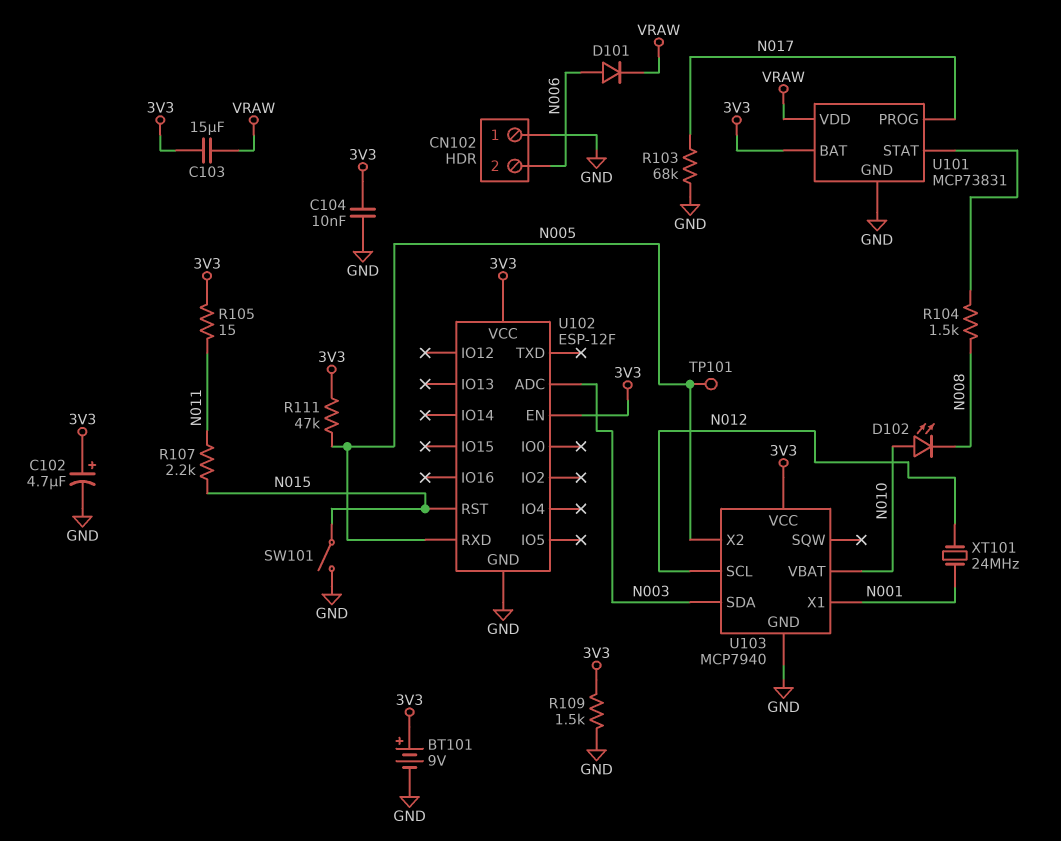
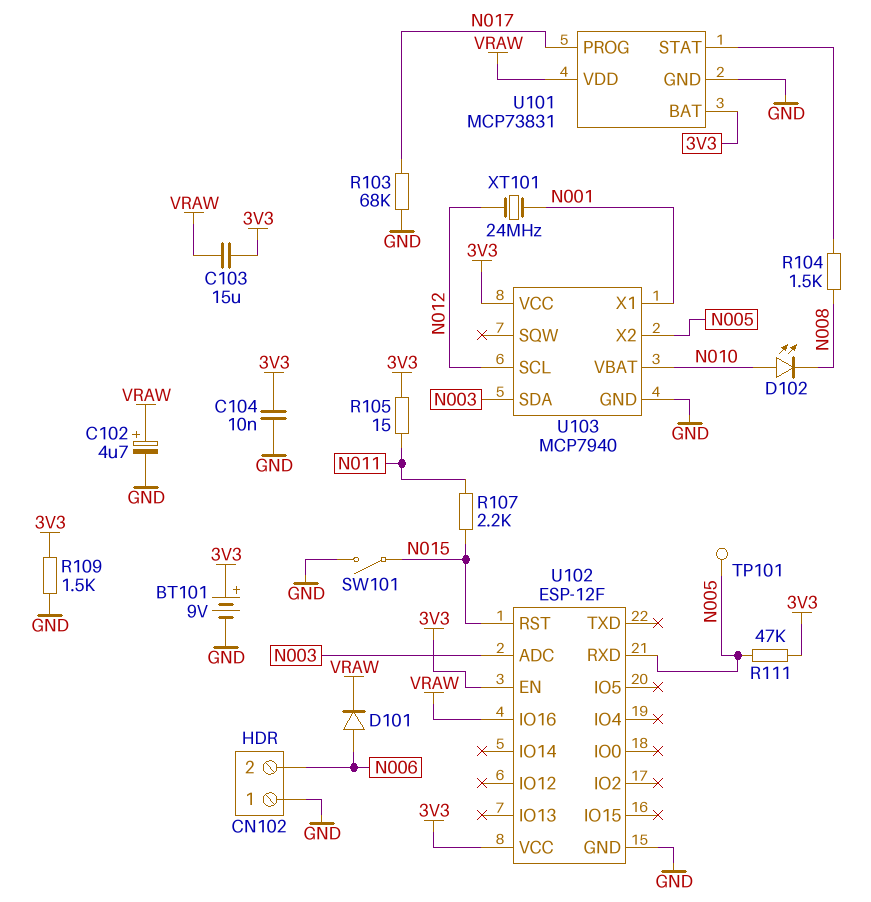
C102: 4.7uF (plus 3V3, minus GND) -> 4.7uF (plus VRAW, minus GND)
U102 pin IO16: none -> VRAW

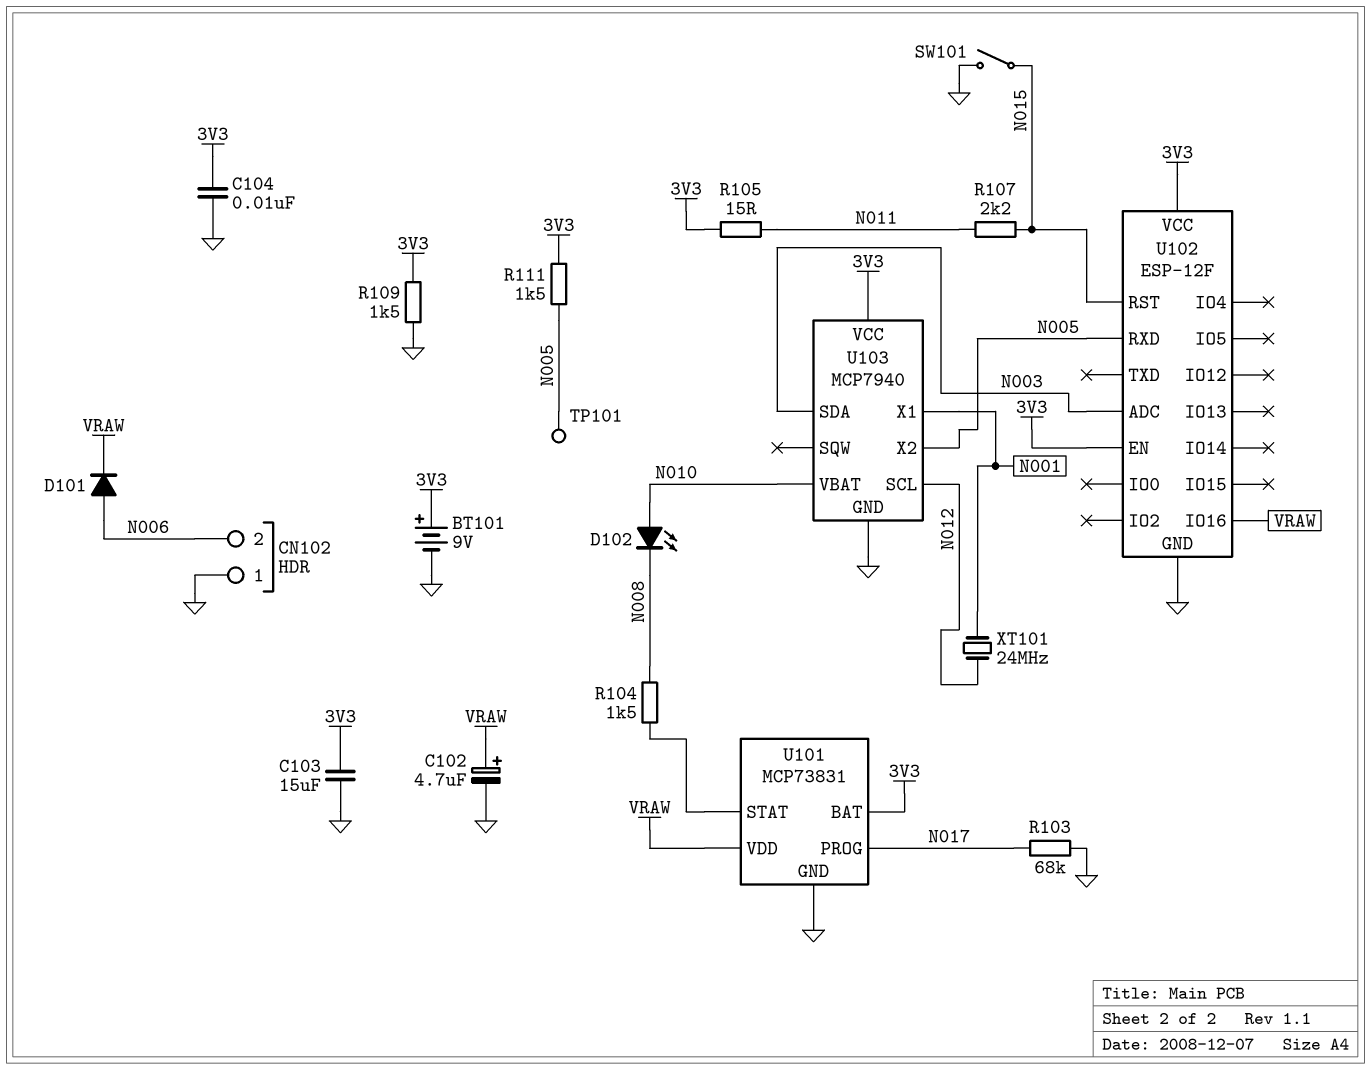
C103: 15uF (3V3, VRAW) -> 15uF (3V3, GND)
R111: 47k (3V3, N005) -> 1.5k (3V3, N005)

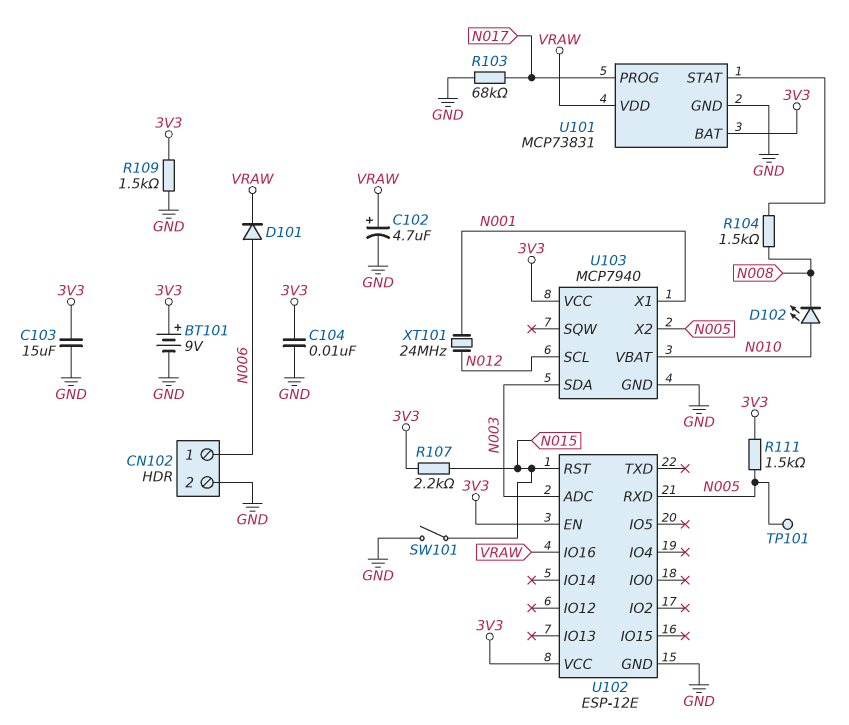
CN102 pin 1: GND -> N006
CN102 pin 2: N006 -> GND
R105: 15 (3V3, N011) -> none
R107: 2.2k (N011, N015) -> 2.2k (3V3, N015)
U102: ESP-12F -> ESP-12E

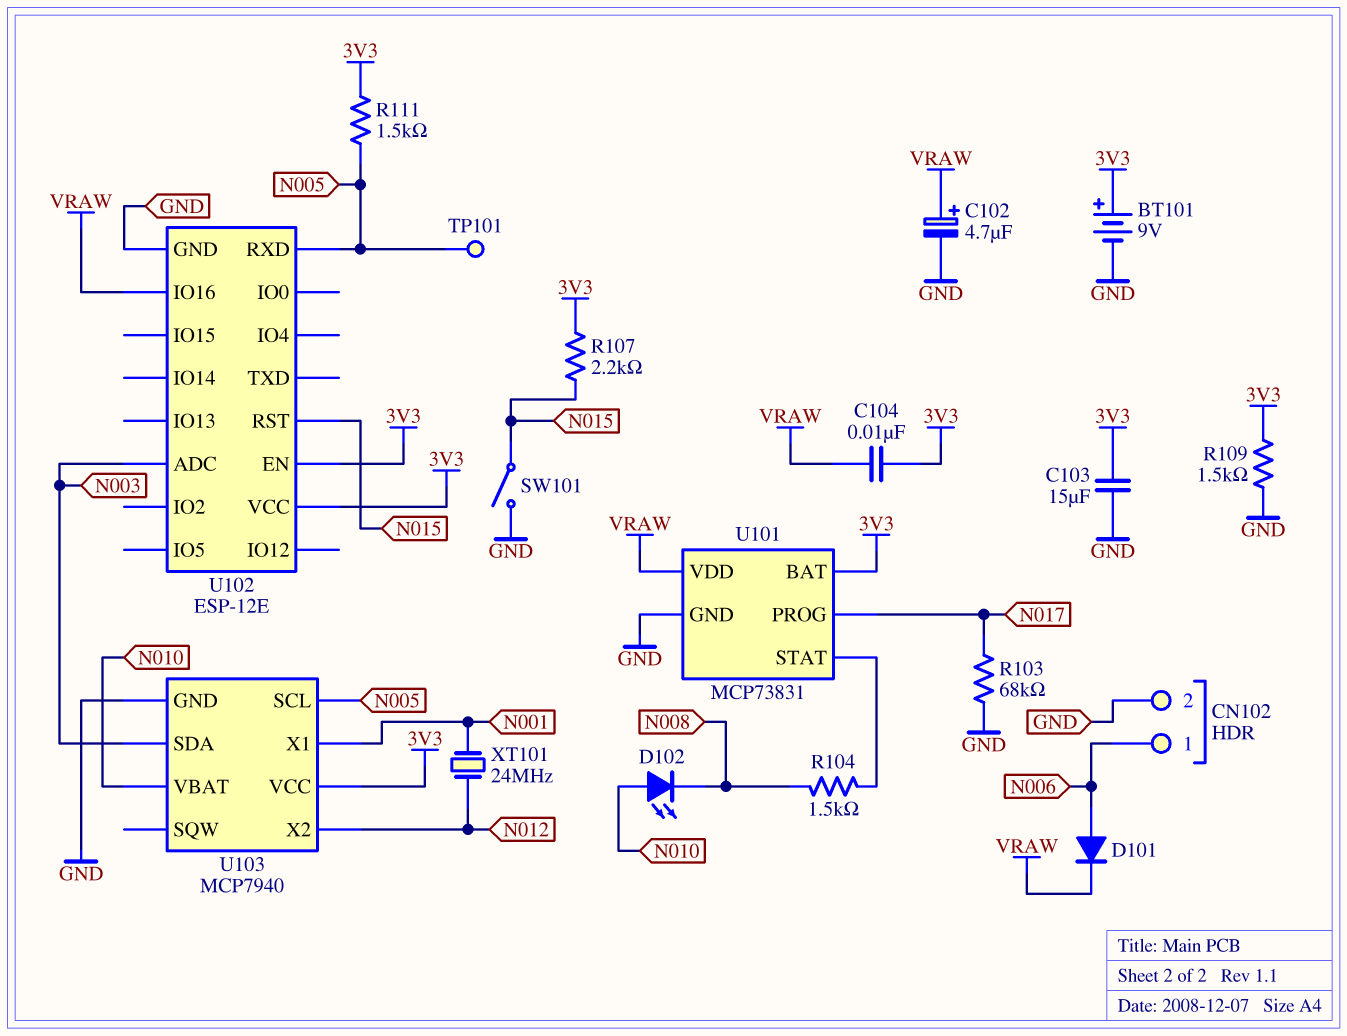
C104: 10nF (3V3, GND) -> 10nF (3V3, VRAW)
U103 pin SCL: N012 -> N005
U103 pin X2: N005 -> N012

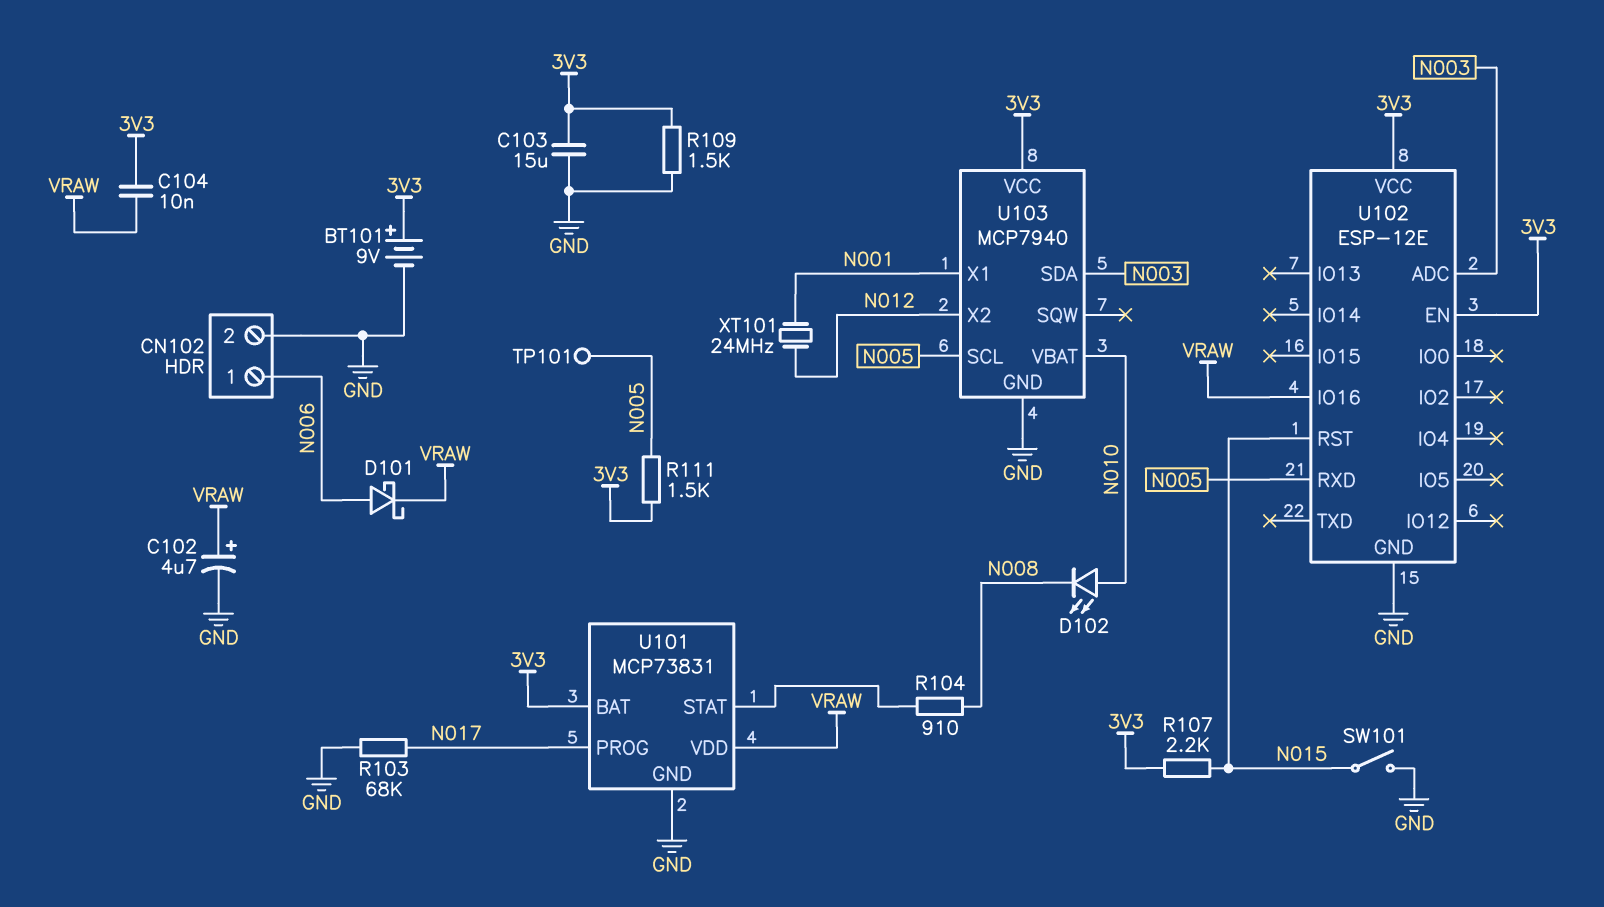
D101: diode (A N006, K VRAW) -> schottky (A N006, K VRAW)
R104: 1.5k (N008, U101/STAT) -> 910 (N008, U101/STAT)

